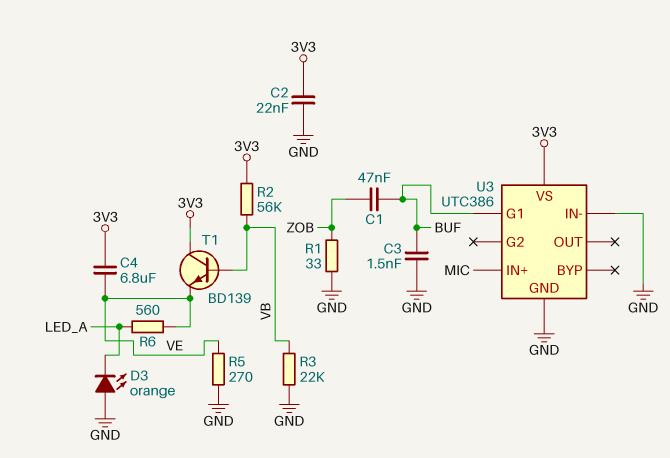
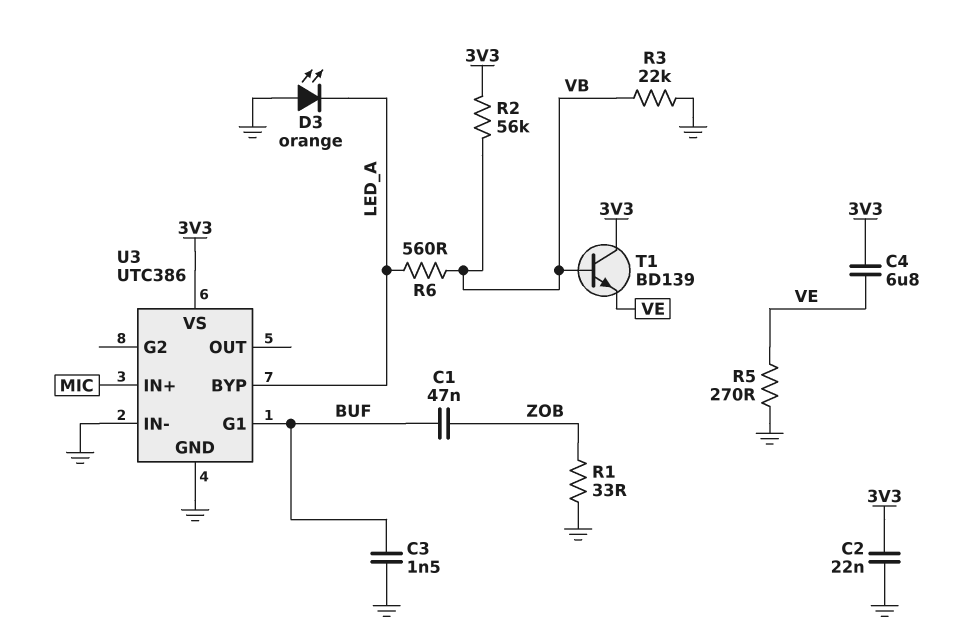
R6: 560 (LED_A, VE) -> 560 (LED_A, VB)
U3 pin BYP: none -> LED_A

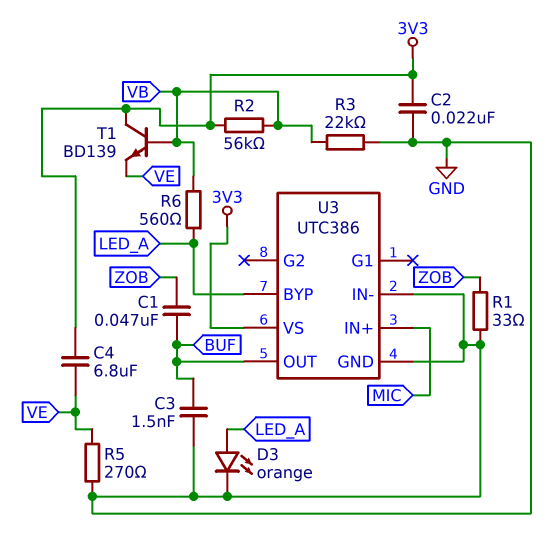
D3: LED orange (A GND, K LED_A) -> LED orange (A LED_A, K GND)
U3 pin G1: BUF -> none
U3 pin OUT: none -> BUF

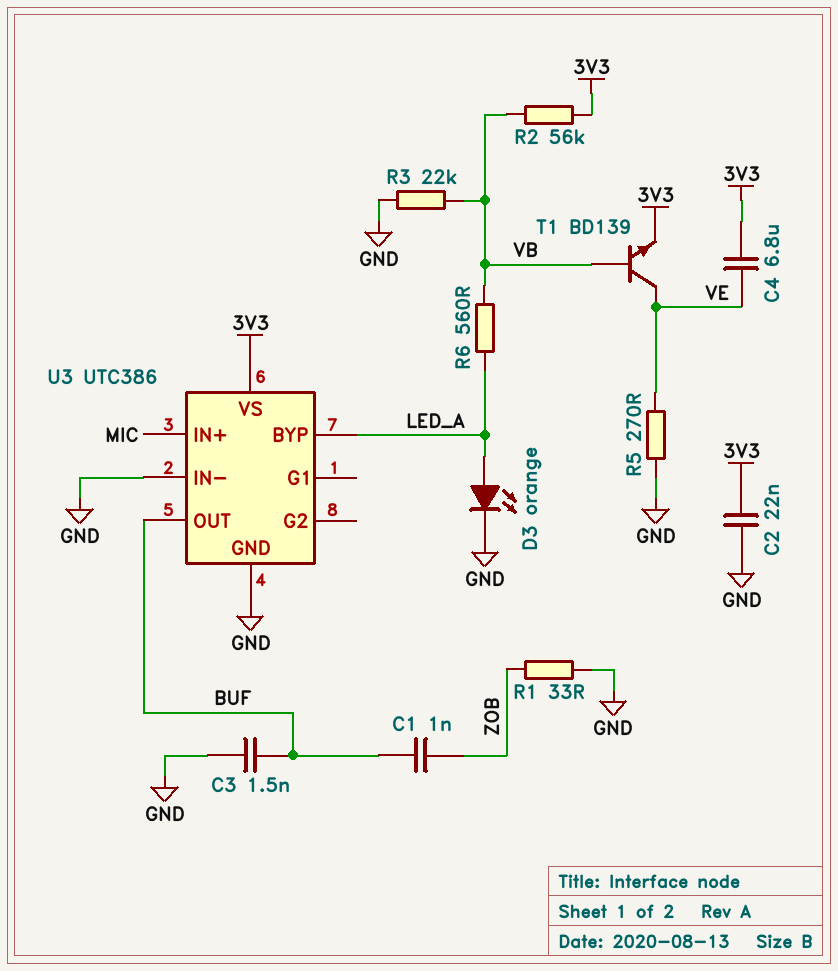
C1: 47nF (BUF, ZOB) -> 1nF (BUF, ZOB)
T1: NPN BD139 (B VB, C 3V3, E VE) -> NPN BD139 (B VB, C VE, E 3V3)

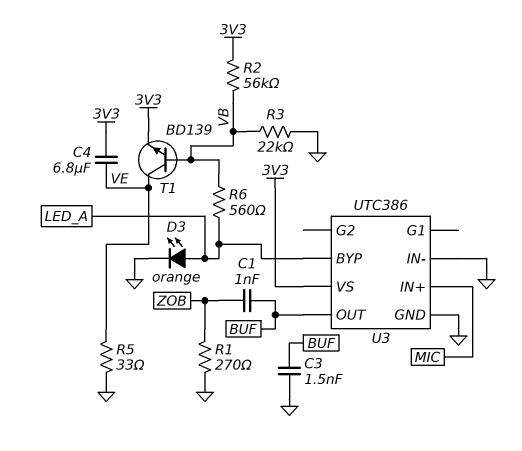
C2: 22nF (3V3, GND) -> none
R1: 33 (GND, ZOB) -> 270 (GND, ZOB)
R5: 270 (GND, VE) -> 33 (GND, VE)

